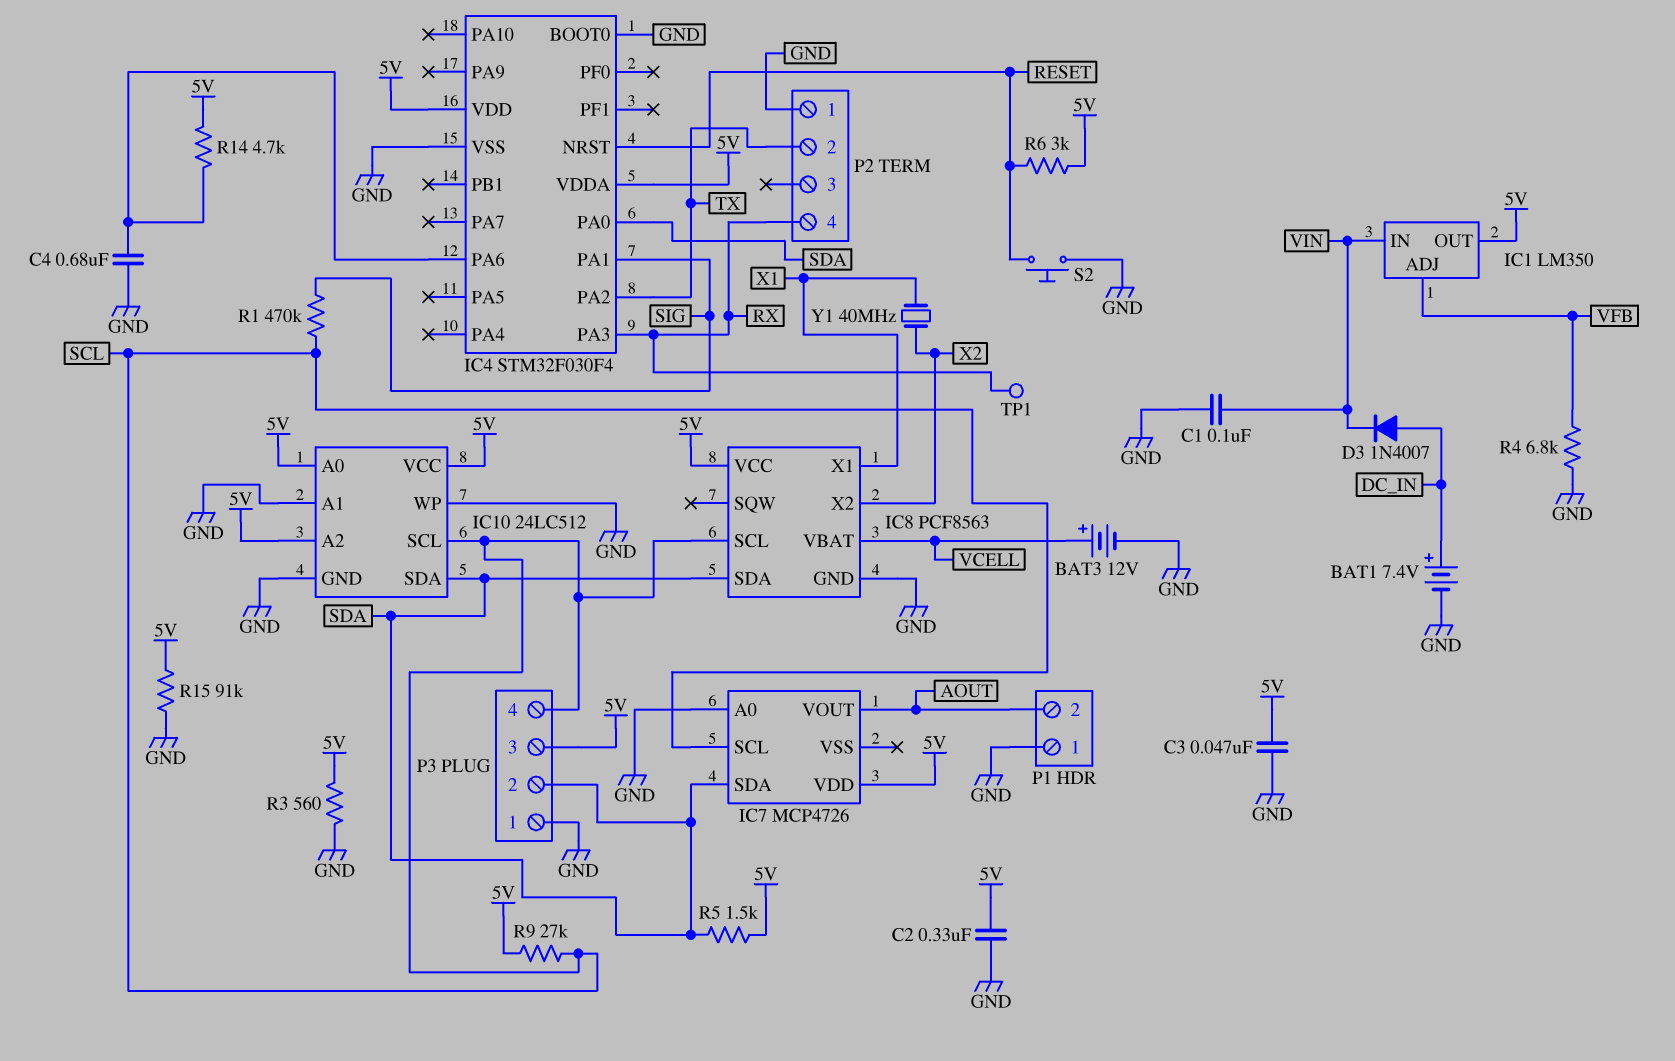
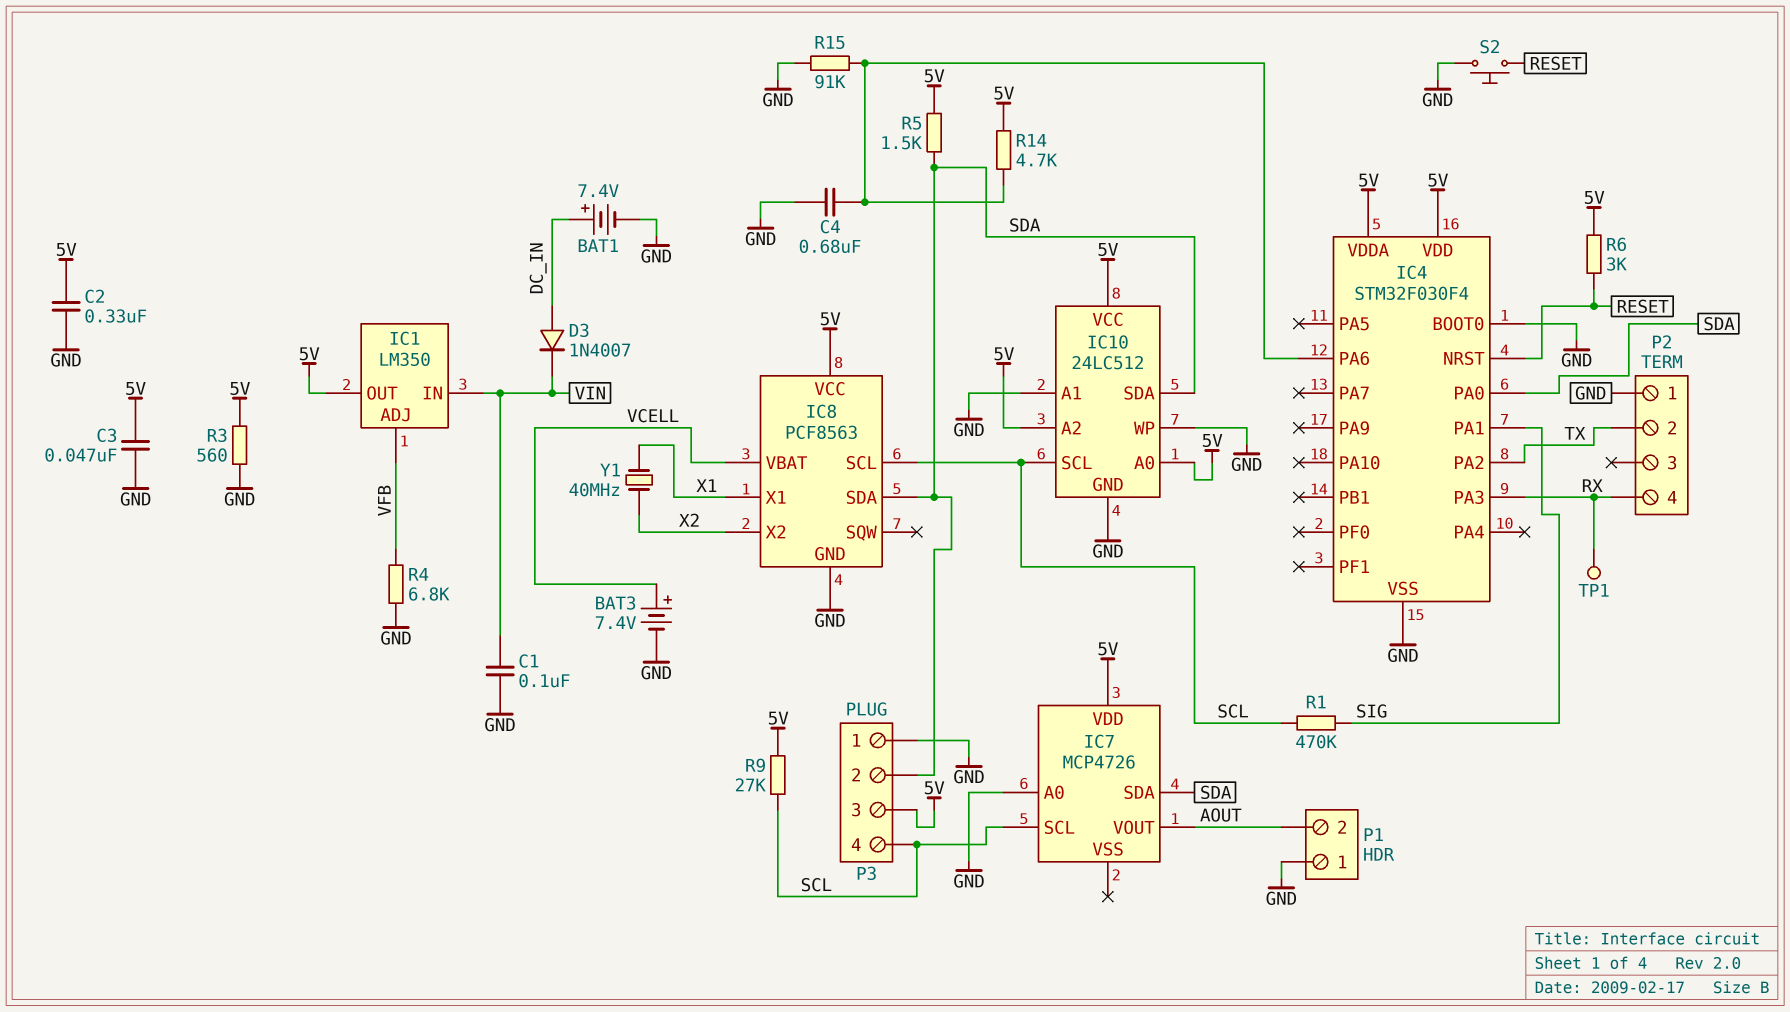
BAT3: 12V (plus VCELL, minus GND) -> 7.4V (plus VCELL, minus GND)
R15: 91k (5V, GND) -> 91k (GND, IC4/PA6)

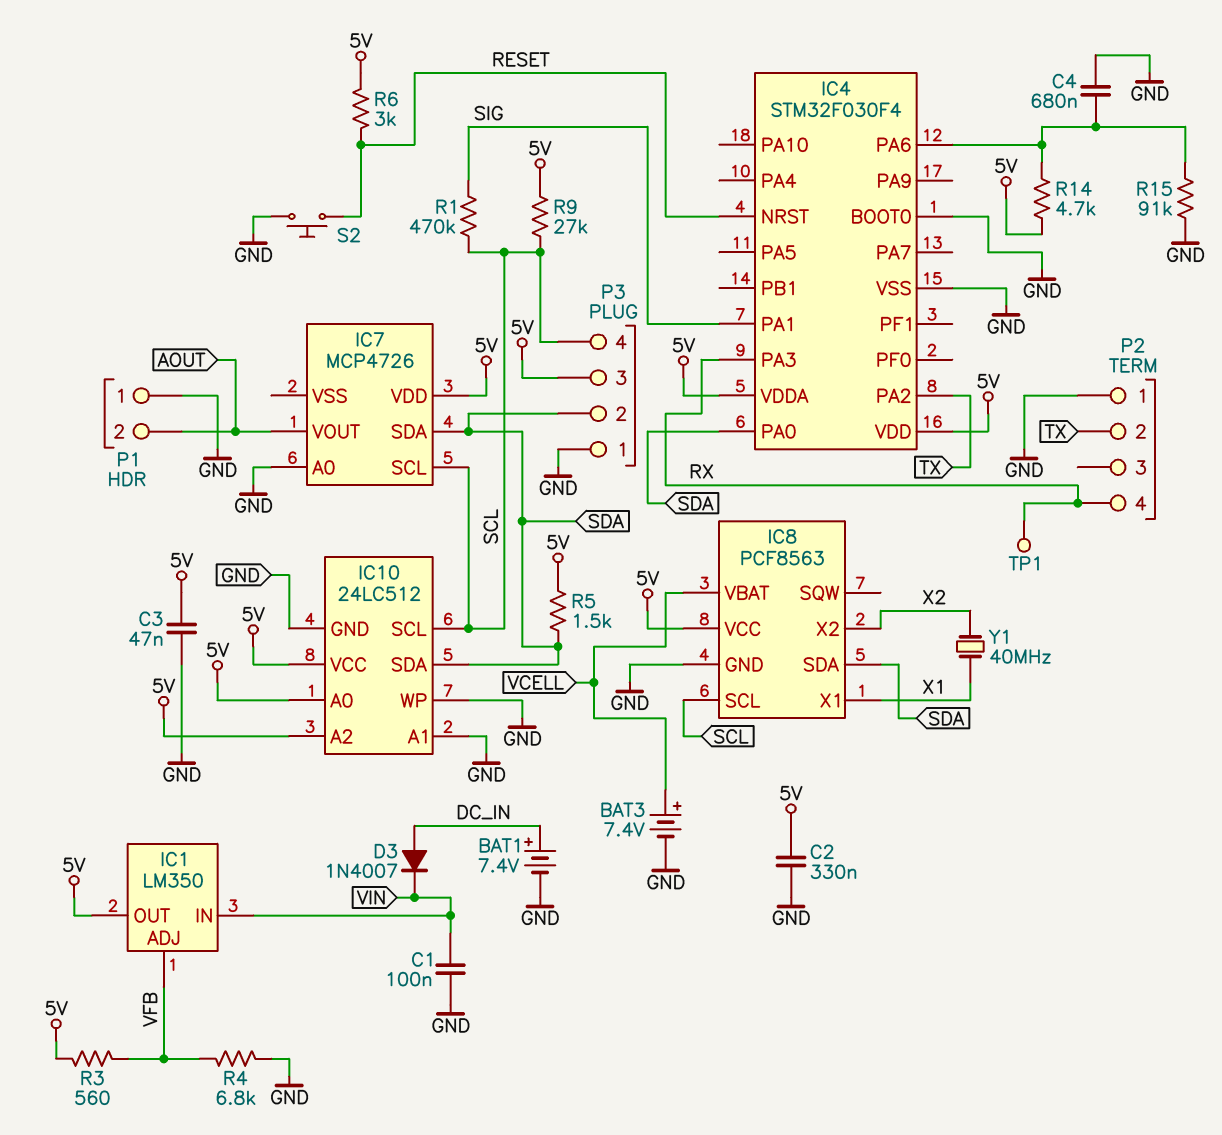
R3: 560 (5V, GND) -> 560 (5V, VFB)

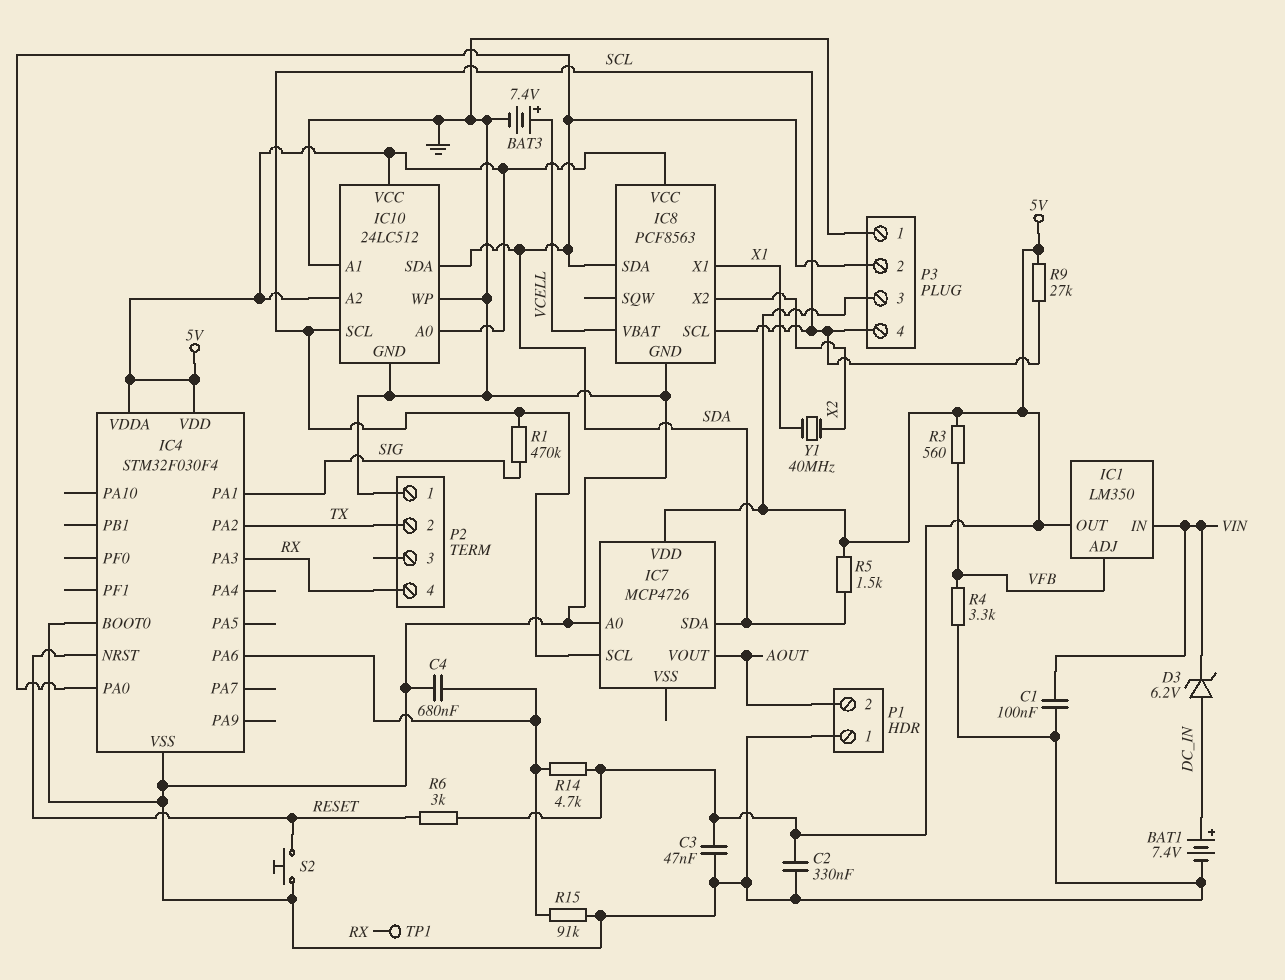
D3: diode 1N4007 (A DC_IN, K VIN) -> zener 6.2V (A DC_IN, K VIN)
R4: 6.8k (GND, VFB) -> 3.3k (GND, VFB)

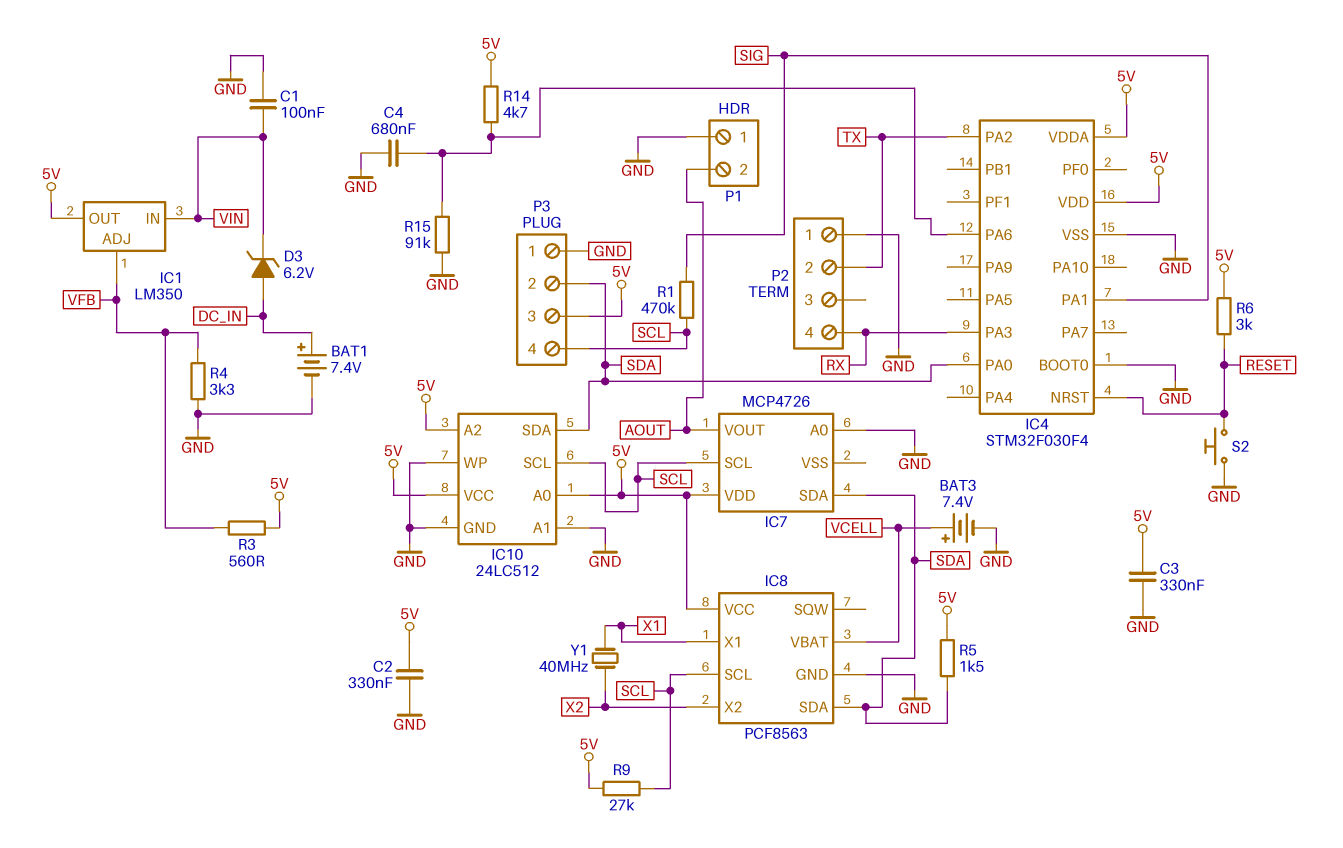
C3: 47nF (5V, GND) -> 330nF (5V, GND)
TP1: test point (RX) -> none

